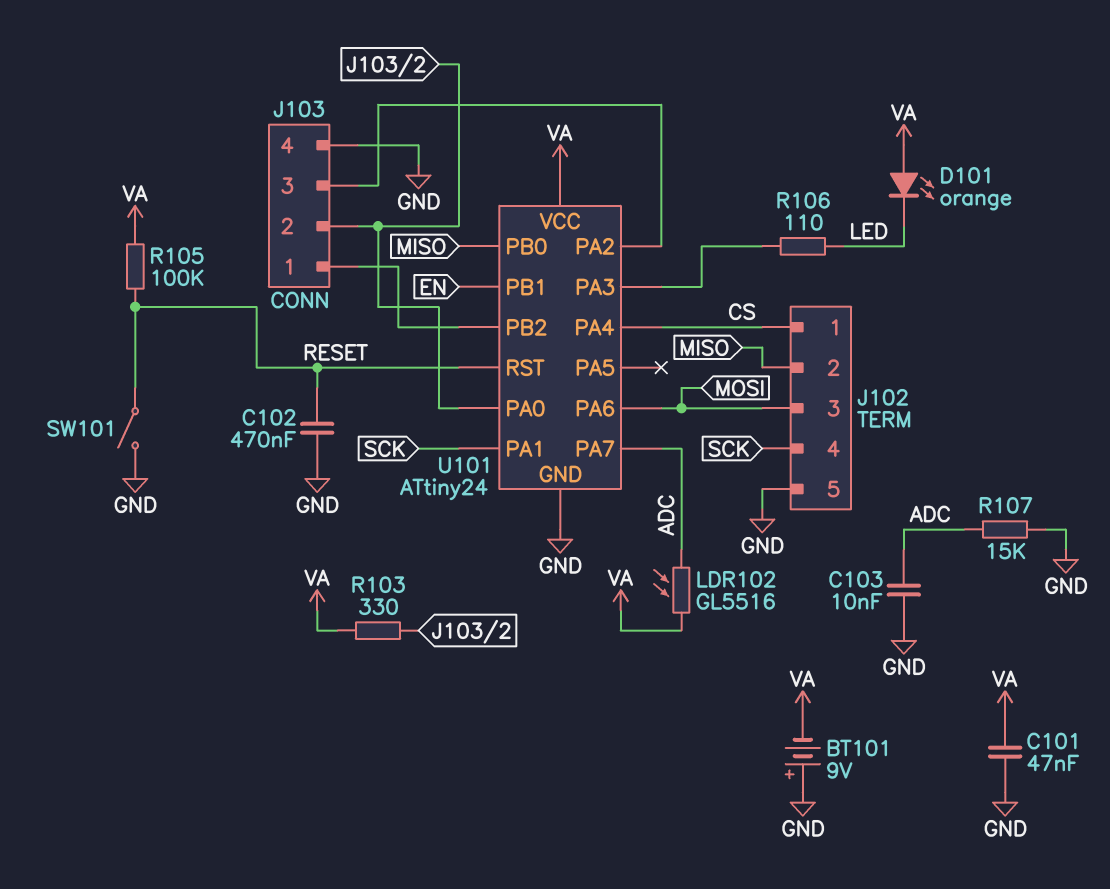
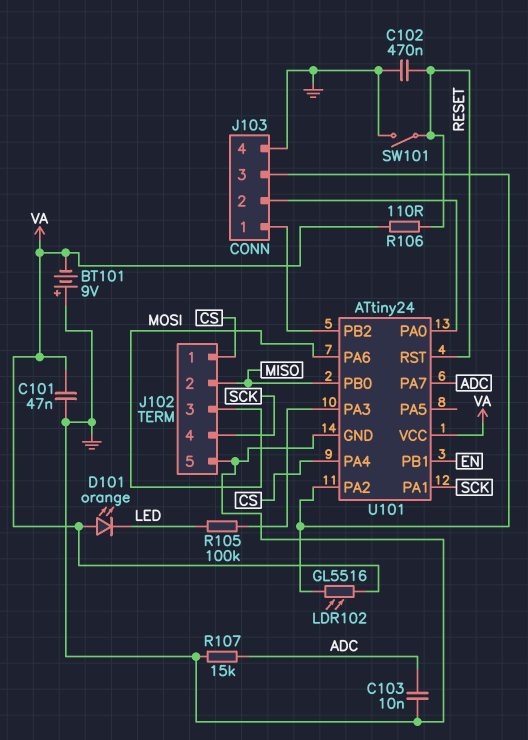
LDR102: GL5516 (ADC, VA) -> GL5516 (J103/3, VA)
R103: 330 (J103/2, VA) -> none
R105: 100k (RESET, VA) -> 100k (LED, U101/PA3)
R106: 110 (LED, U101/PA3) -> 110 (RESET, VA)

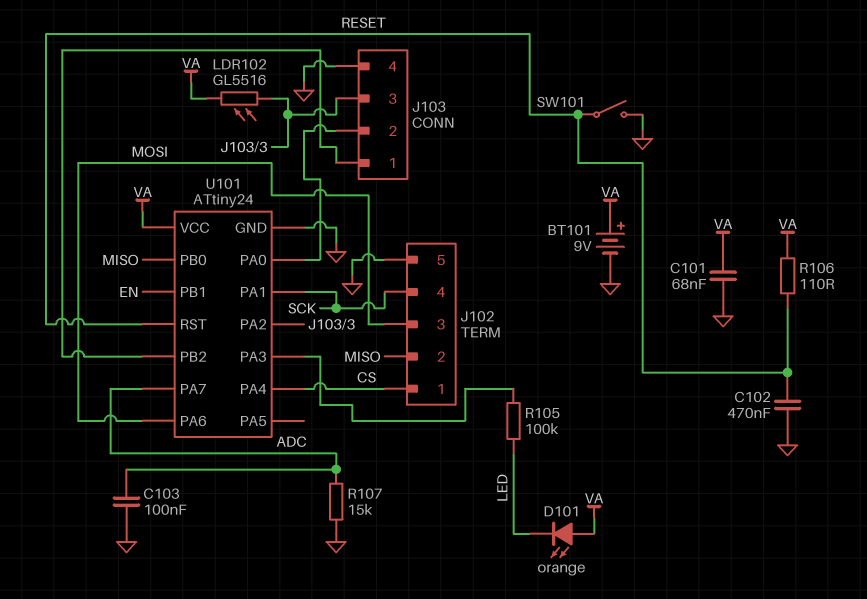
BT101: 9V (plus GND, minus VA) -> 9V (plus VA, minus GND)
C101: 47nF (GND, VA) -> 68nF (GND, VA)
C103: 10nF (ADC, GND) -> 100nF (ADC, GND)

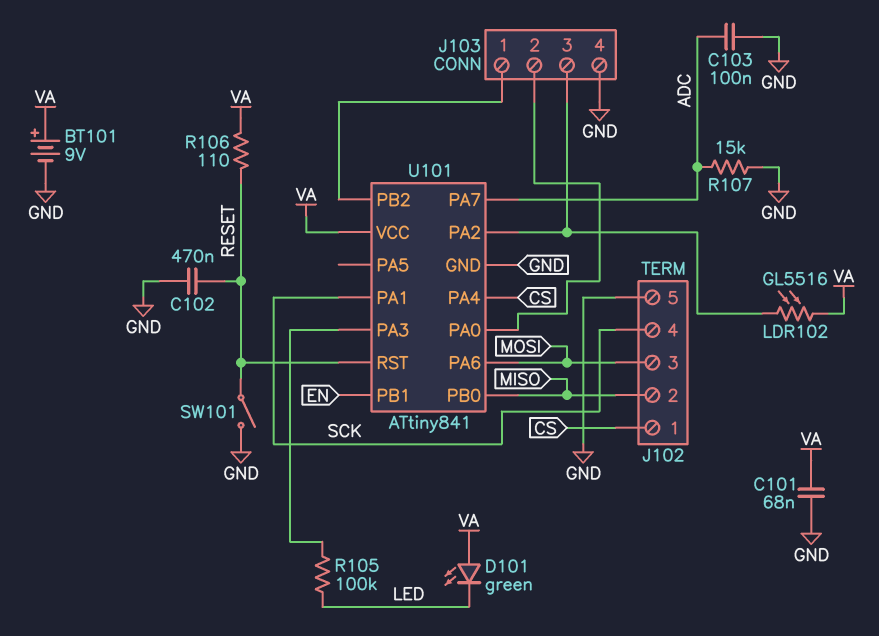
D101: LED orange (A VA, K LED) -> LED green (A VA, K LED)
U101: ATtiny24 -> ATtiny841

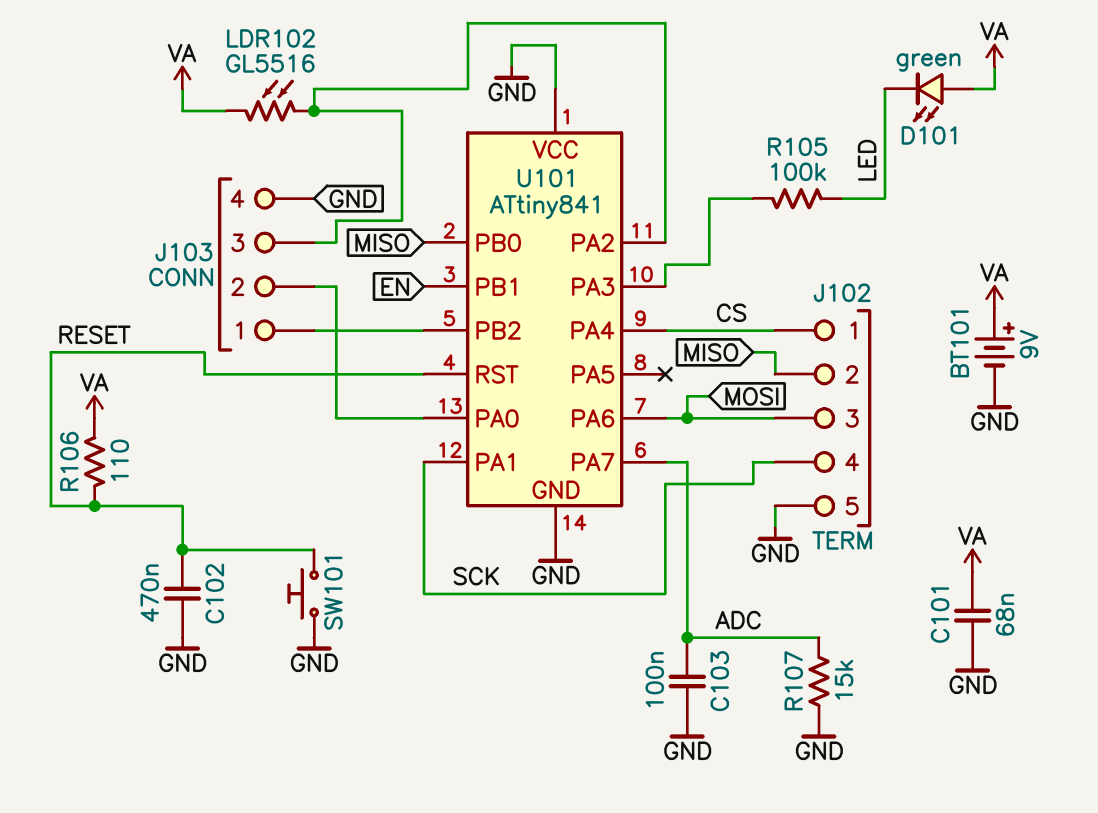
SW101: switch (GND, RESET) -> button (GND, RESET)
U101 pin VCC: VA -> GND

